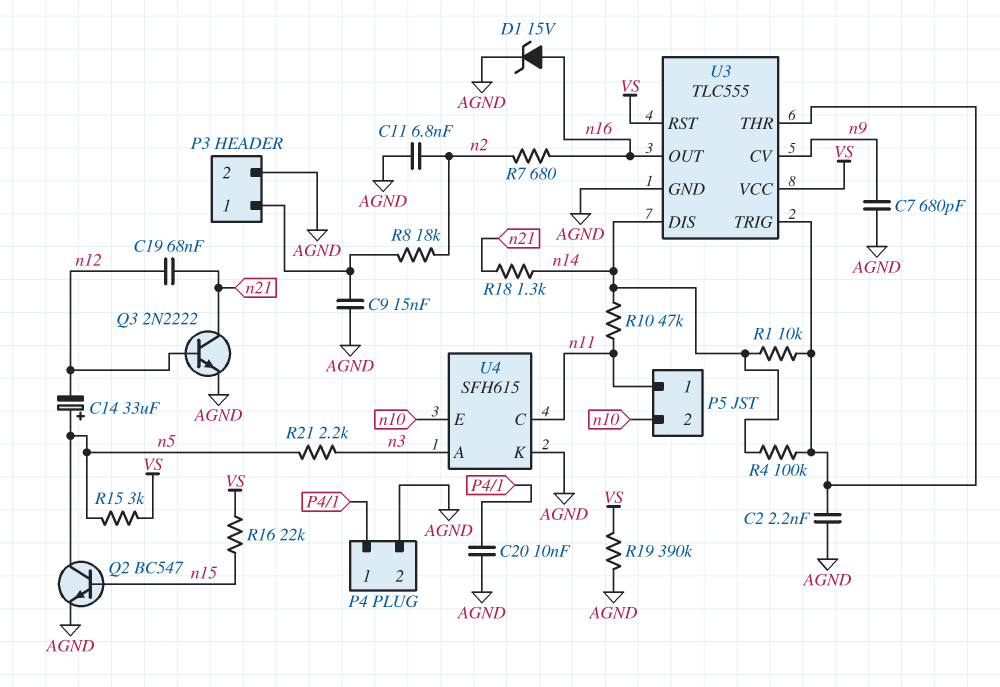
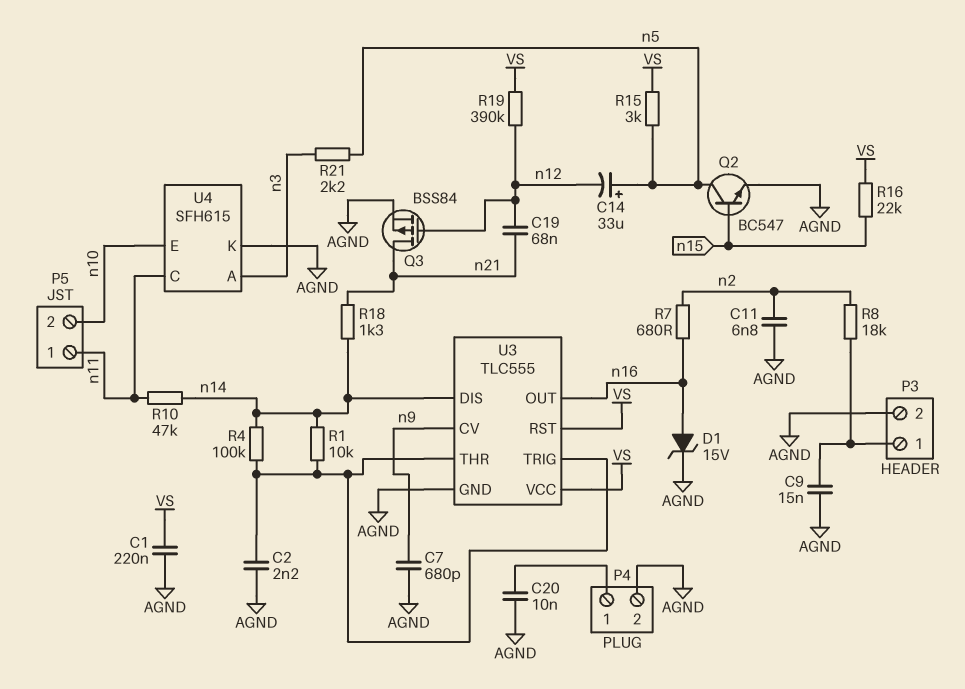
C1: none -> 220nF (AGND, VS)
Q3: NPN 2N2222 (B n12, C n21, E AGND) -> PMOS BSS84 (G n12, D n21, S AGND)
R19: 390k (AGND, VS) -> 390k (VS, n12)

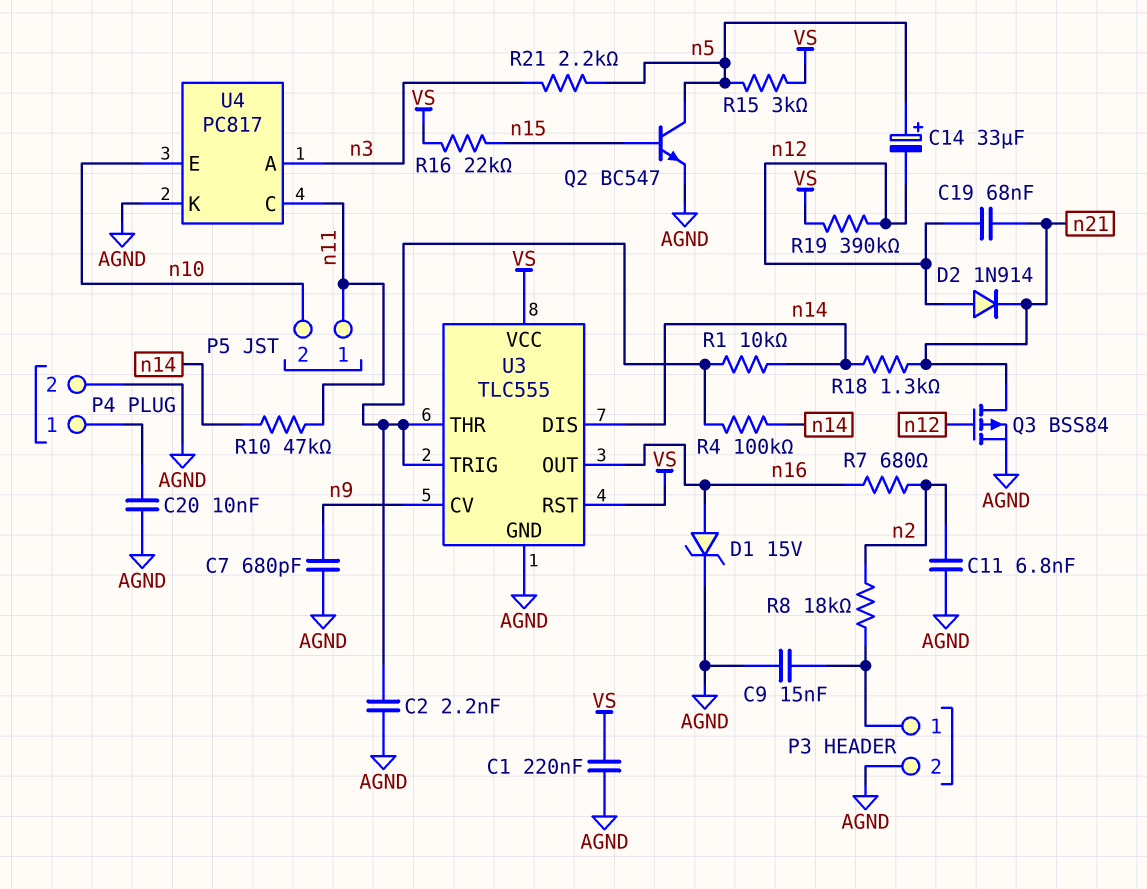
D2: none -> diode 1N914 (A n12, K n21)
U4: SFH615 -> PC817

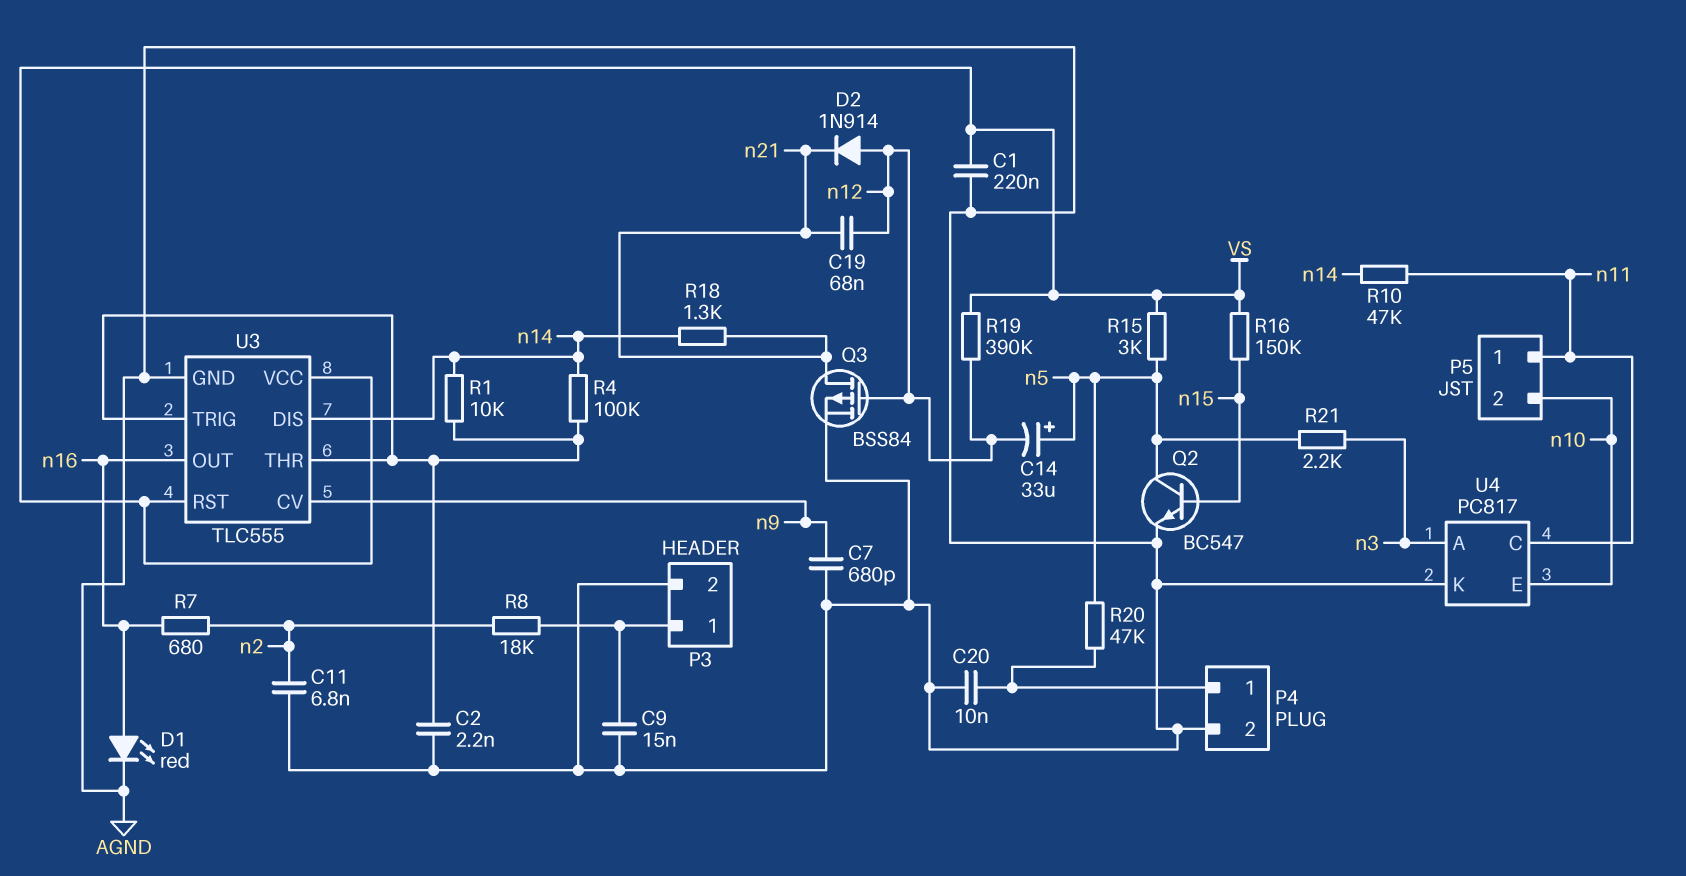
D1: zener 15V (A n16, K AGND) -> LED red (A n16, K AGND)
R16: 22k (VS, n15) -> 150k (VS, n15)
R20: none -> 47k (P4/1, n5)

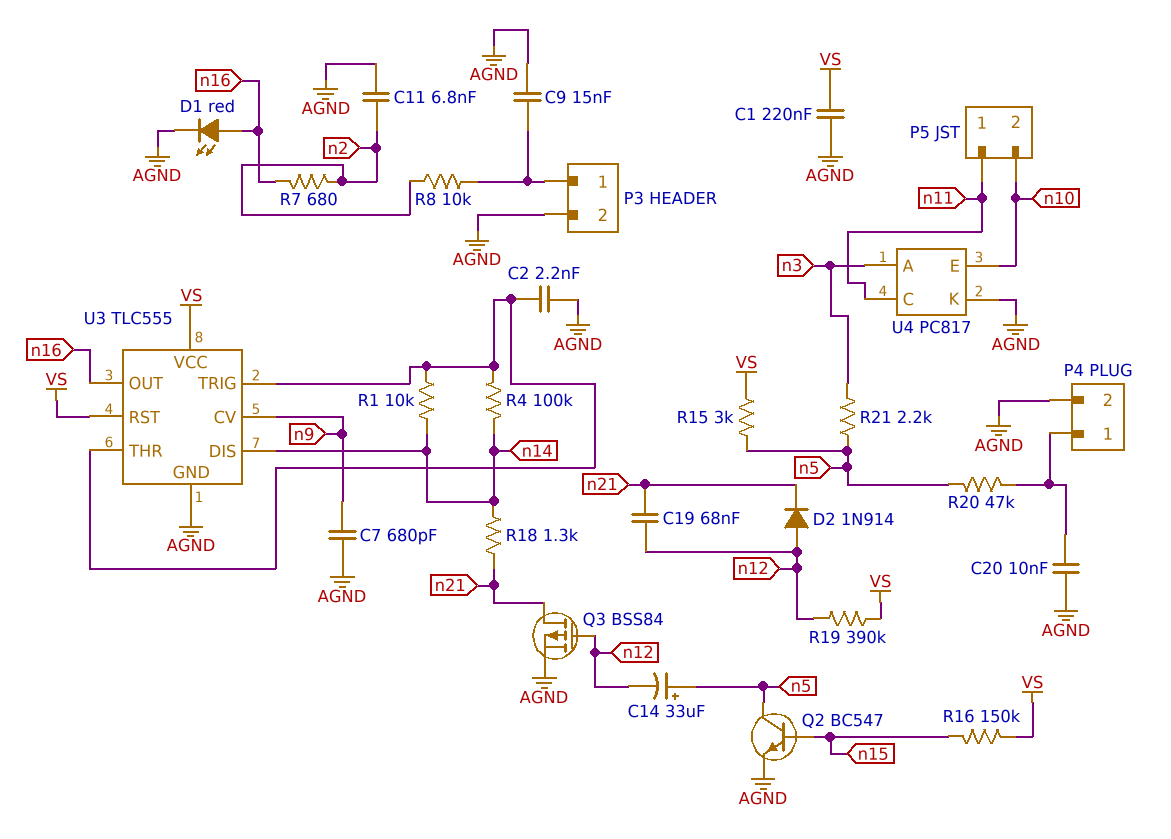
R8: 18k (P3/1, n2) -> 10k (P3/1, n2)
R10: 47k (n11, n14) -> none

